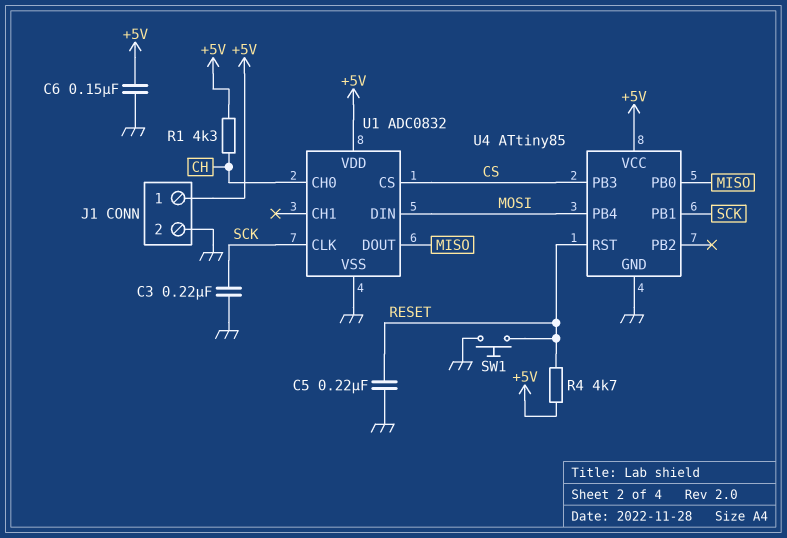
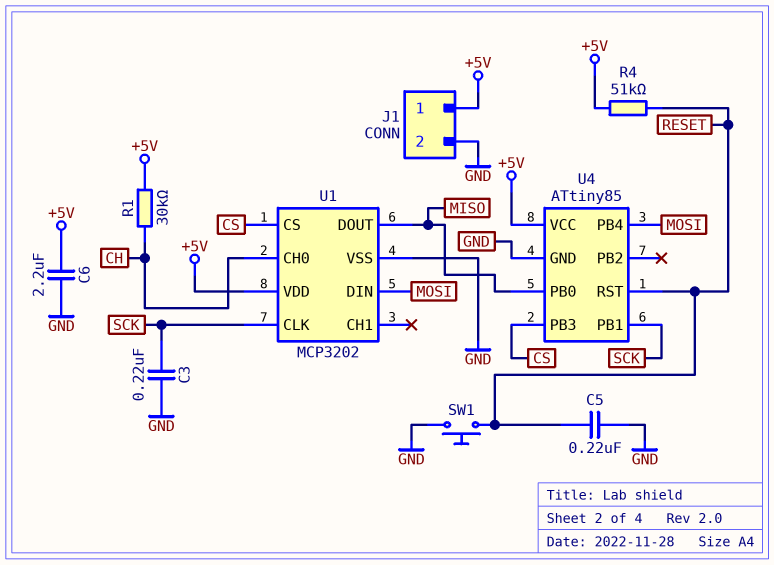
C6: 150nF (+5V, GND) -> 2.2uF (+5V, GND)
R1: 4.3k (+5V, CH) -> 30k (+5V, CH)
R4: 4.7k (+5V, RESET) -> 51k (+5V, RESET)
U1: ADC0832 -> MCP3202

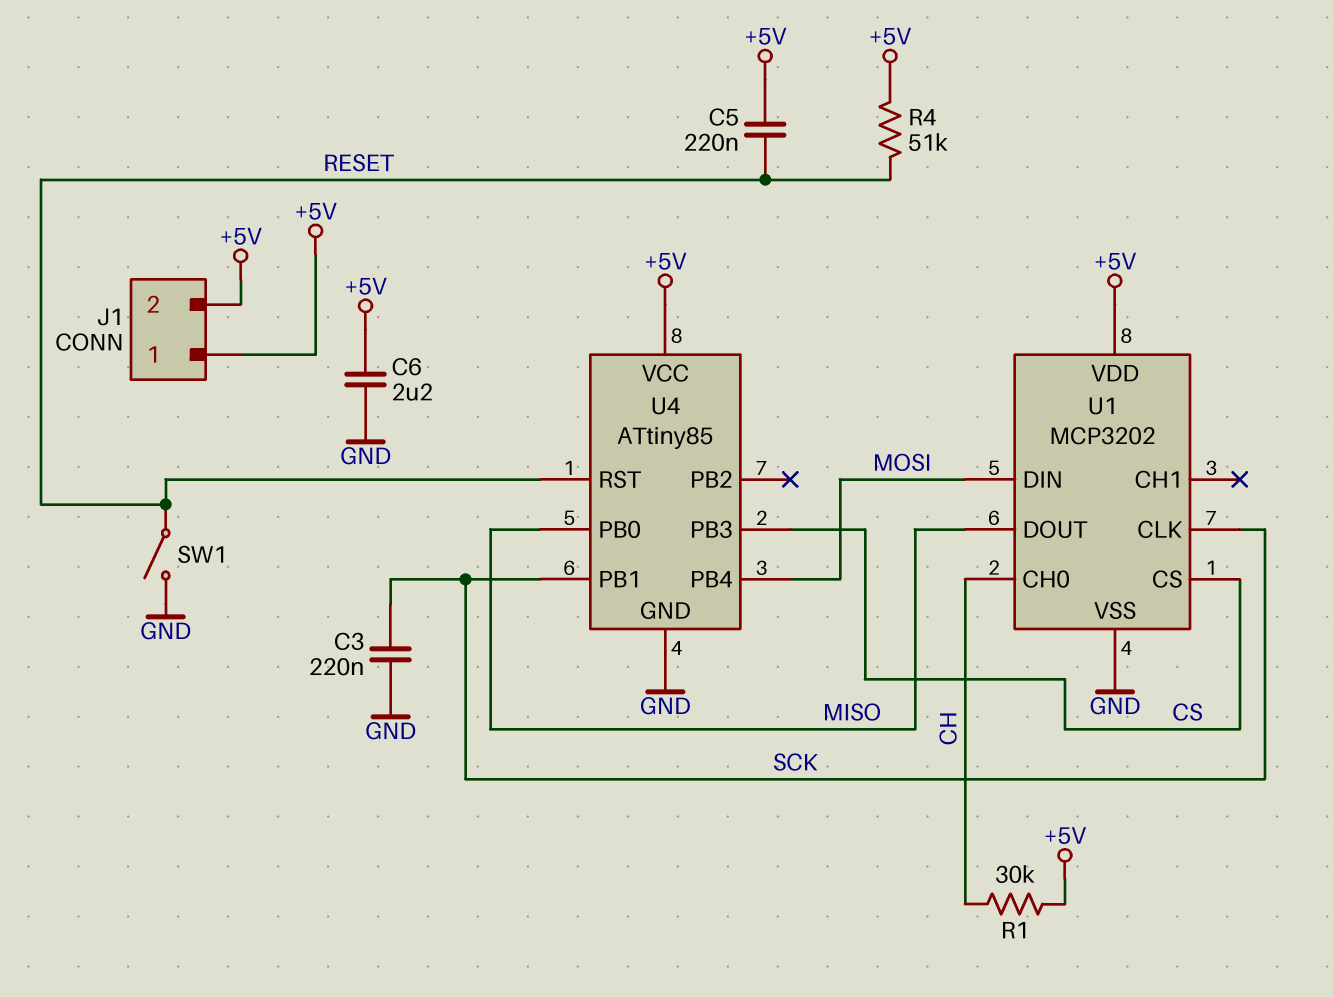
C5: 220nF (GND, RESET) -> 220nF (+5V, RESET)
J1 pin 2: GND -> +5V
SW1: button (GND, RESET) -> switch (GND, RESET)

